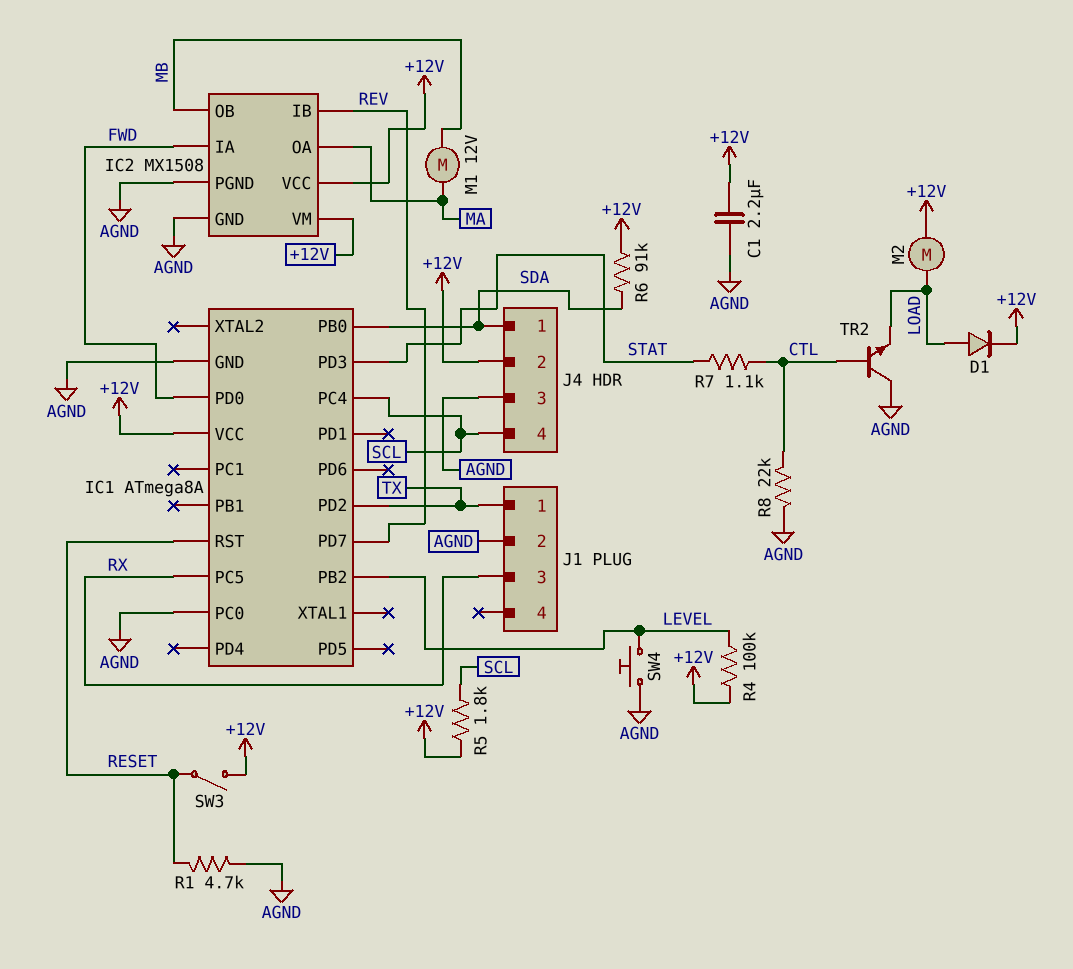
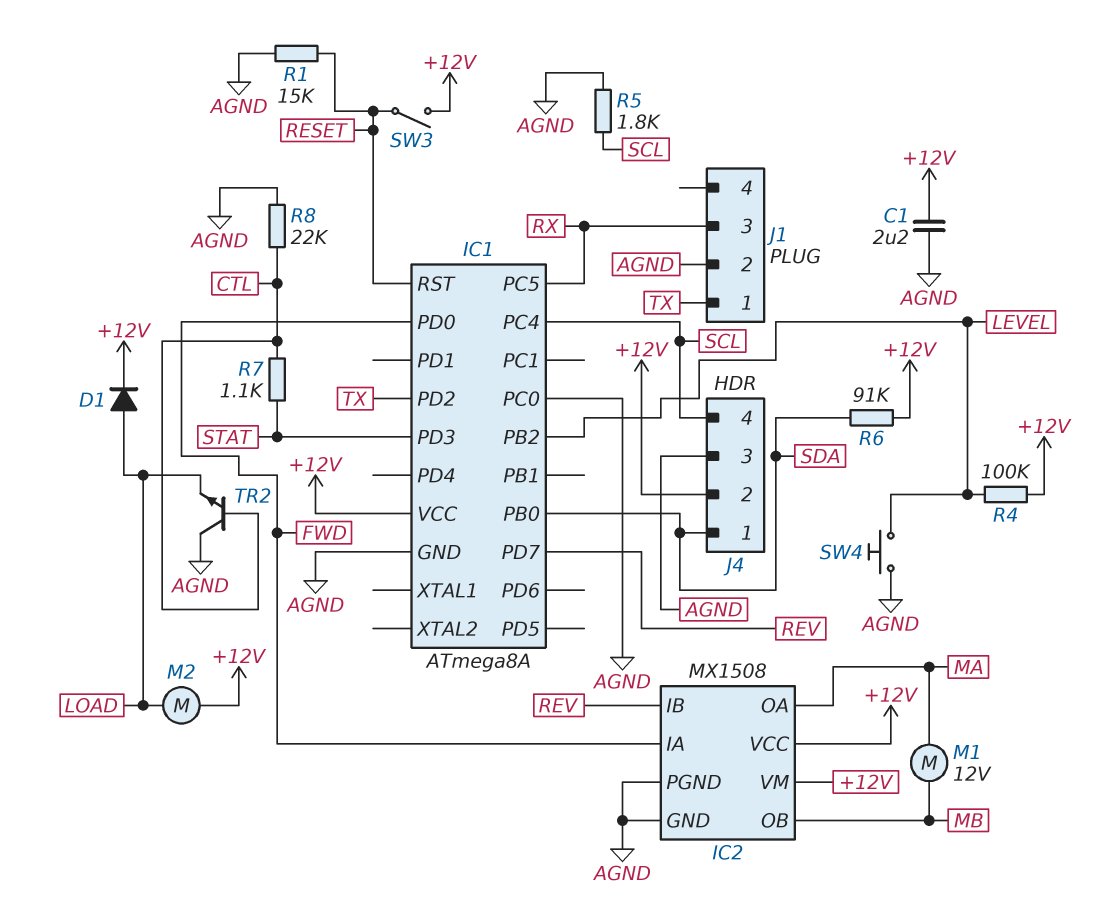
R1: 4.7k (AGND, RESET) -> 15k (AGND, RESET)
R5: 1.8k (+12V, SCL) -> 1.8k (AGND, SCL)

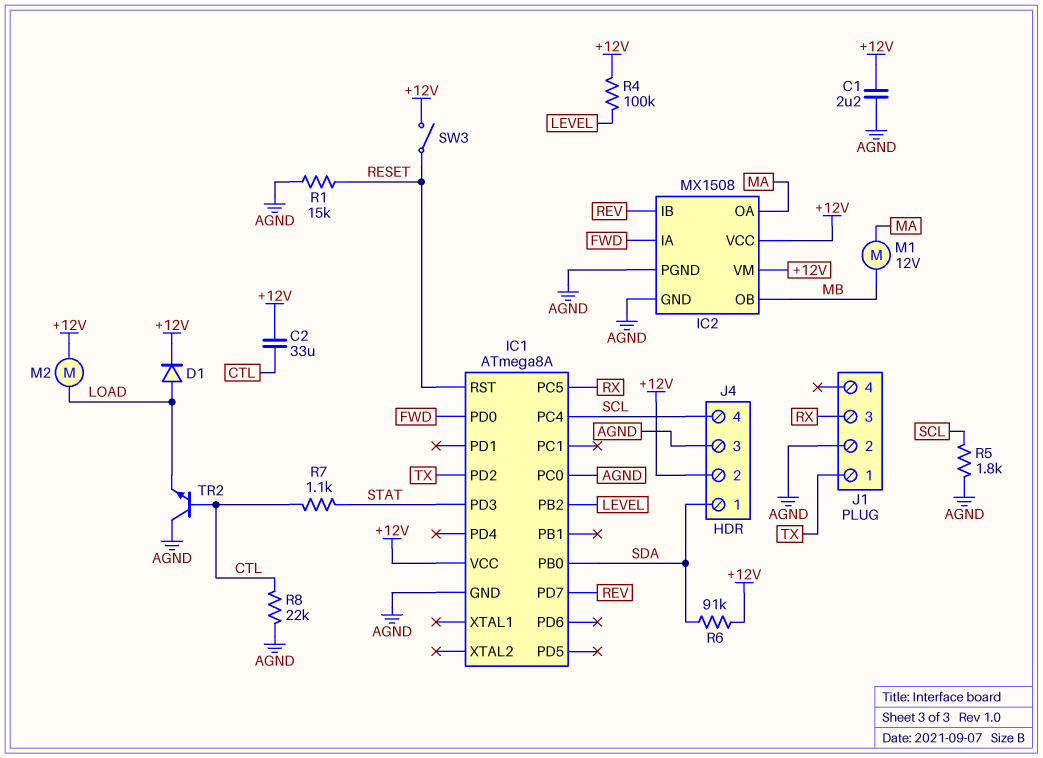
C2: none -> 33uF (+12V, CTL)
SW4: button (AGND, LEVEL) -> none

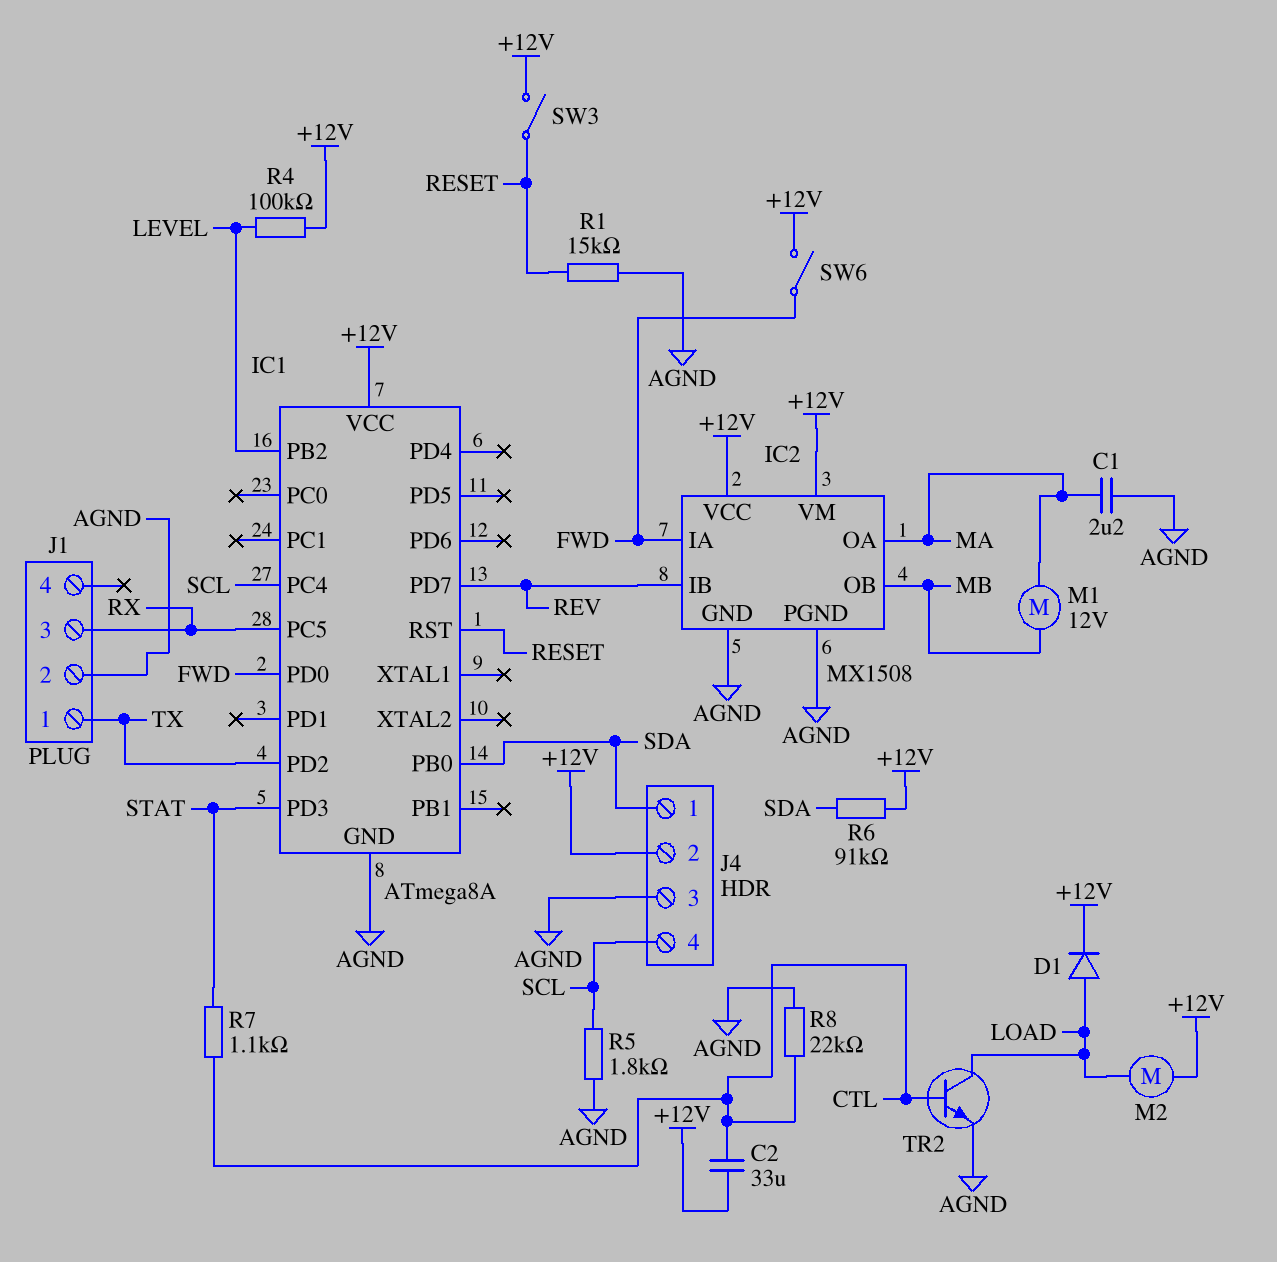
C1: 2.2uF (+12V, AGND) -> 2.2uF (AGND, MA)
IC1 pin PC0: AGND -> none
SW6: none -> switch (+12V, FWD)
TR2: NPN (B CTL, C AGND, E LOAD) -> NPN (B CTL, C LOAD, E AGND)

